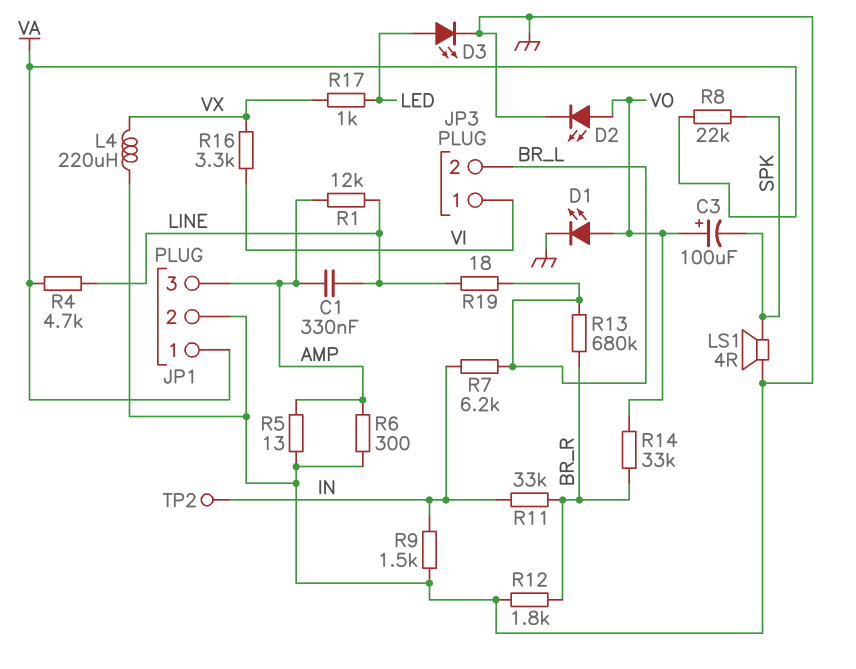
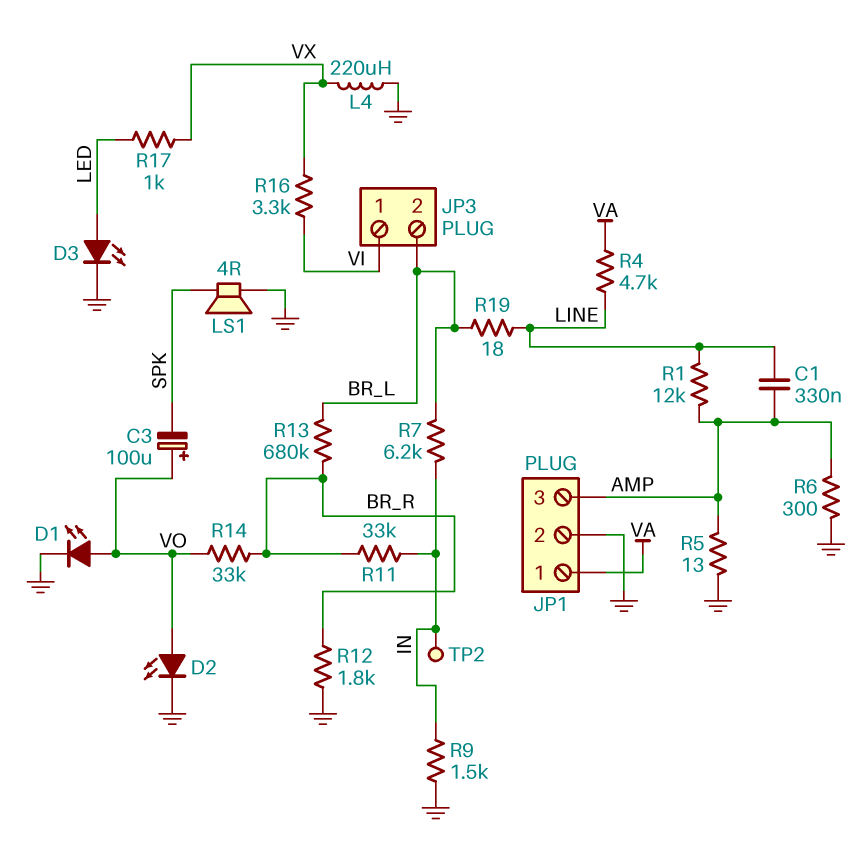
R8: 22k (SPK, VA) -> none

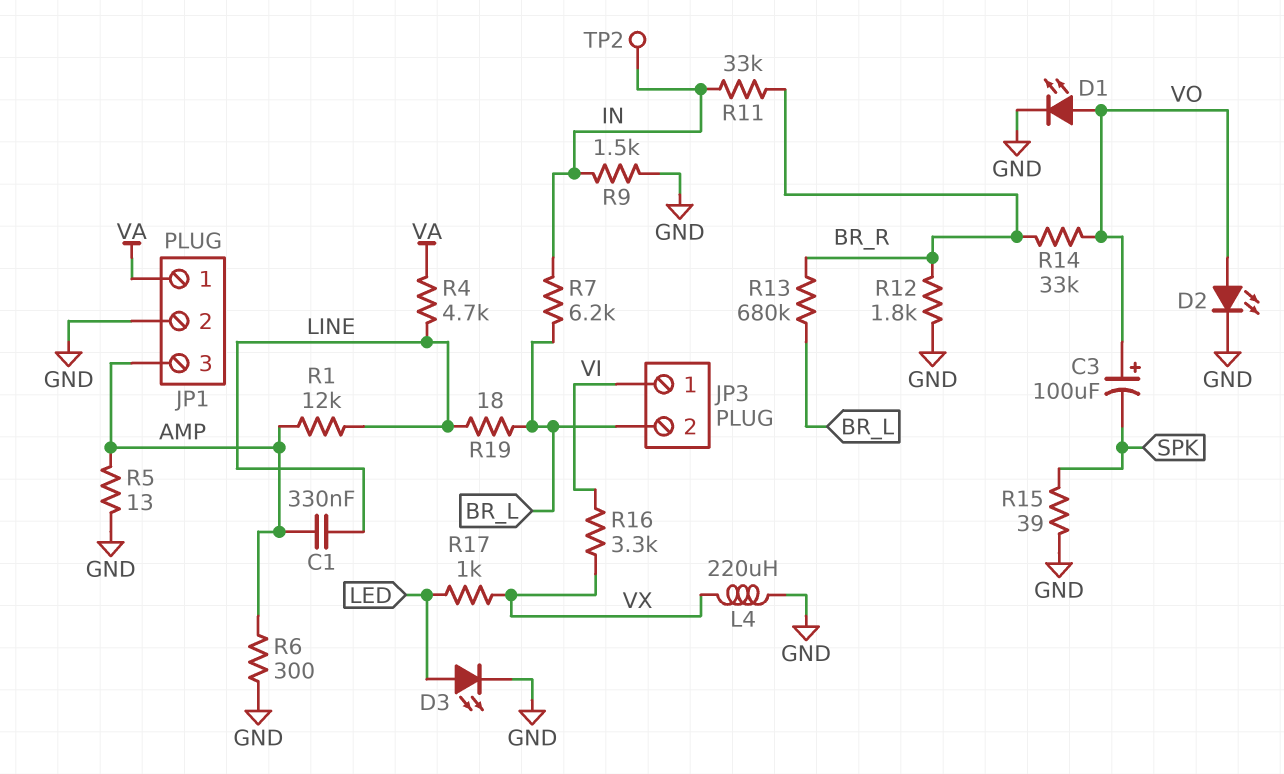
LS1: speaker 4R (GND, SPK) -> none
R15: none -> 39 (GND, SPK)

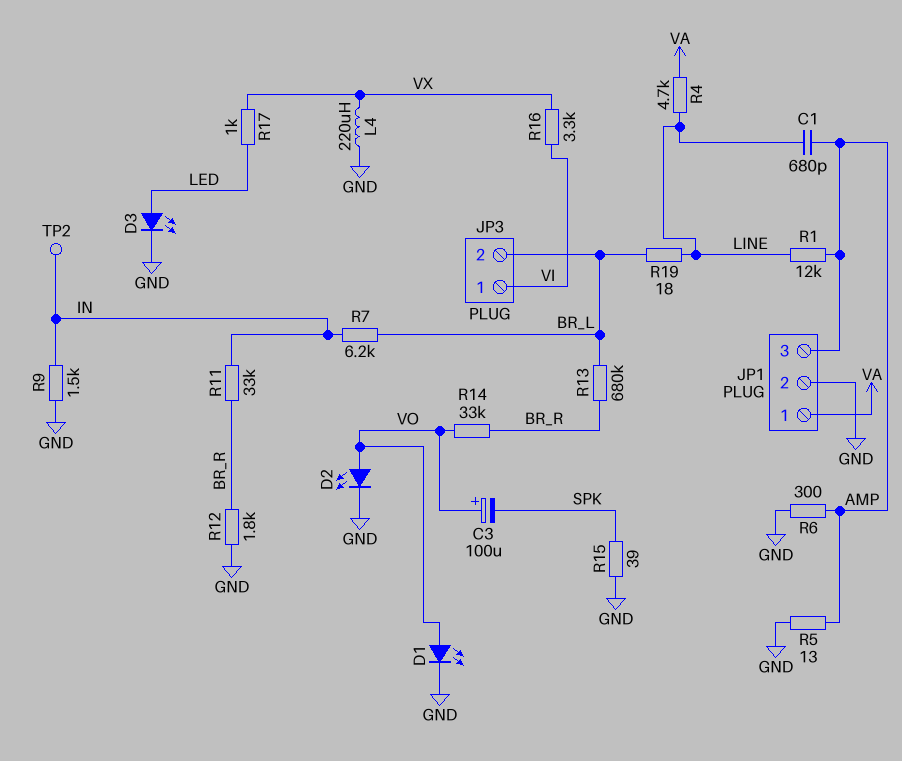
C1: 330nF (AMP, LINE) -> 680pF (AMP, LINE)

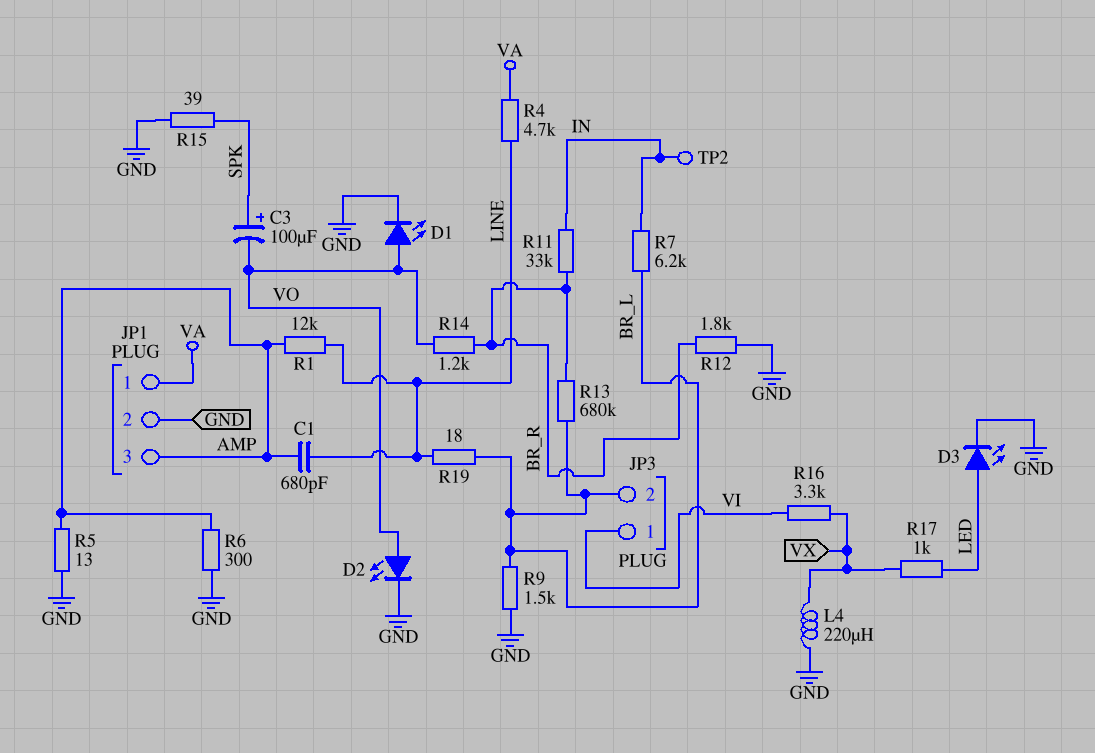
C3: 100uF (plus VO, minus SPK) -> 100uF (plus SPK, minus VO)
R9: 1.5k (GND, IN) -> 1.5k (BR_L, GND)
R14: 33k (BR_R, VO) -> 1.2k (BR_R, VO)

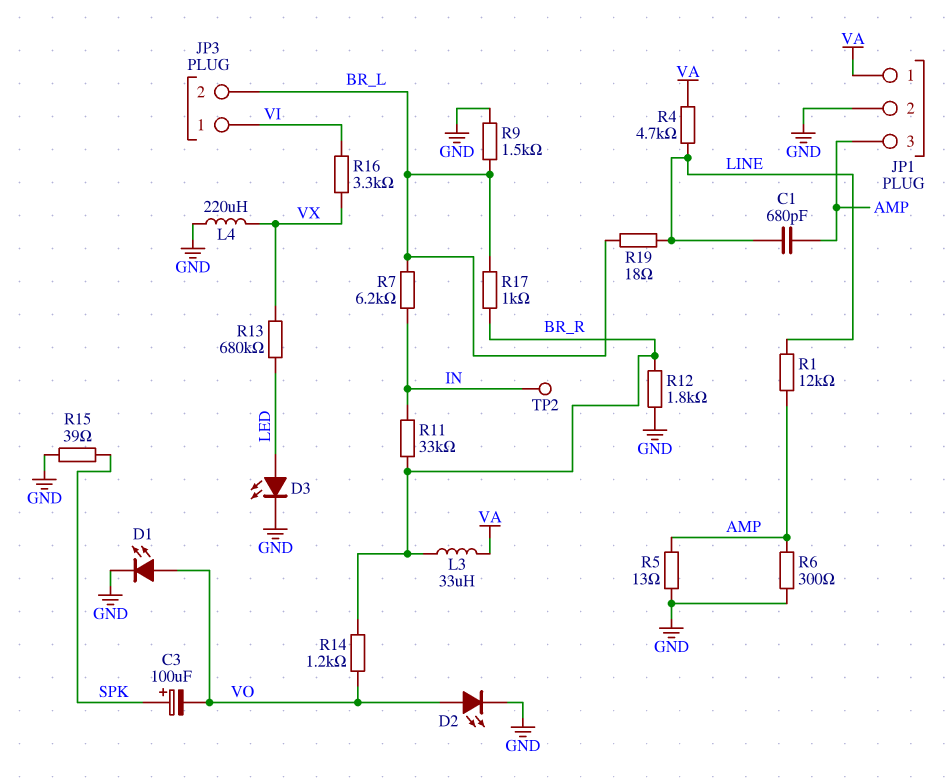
L3: none -> 33uH (BR_R, VA)
R13: 680k (BR_L, BR_R) -> 680k (LED, VX)
R17: 1k (LED, VX) -> 1k (BR_L, BR_R)

